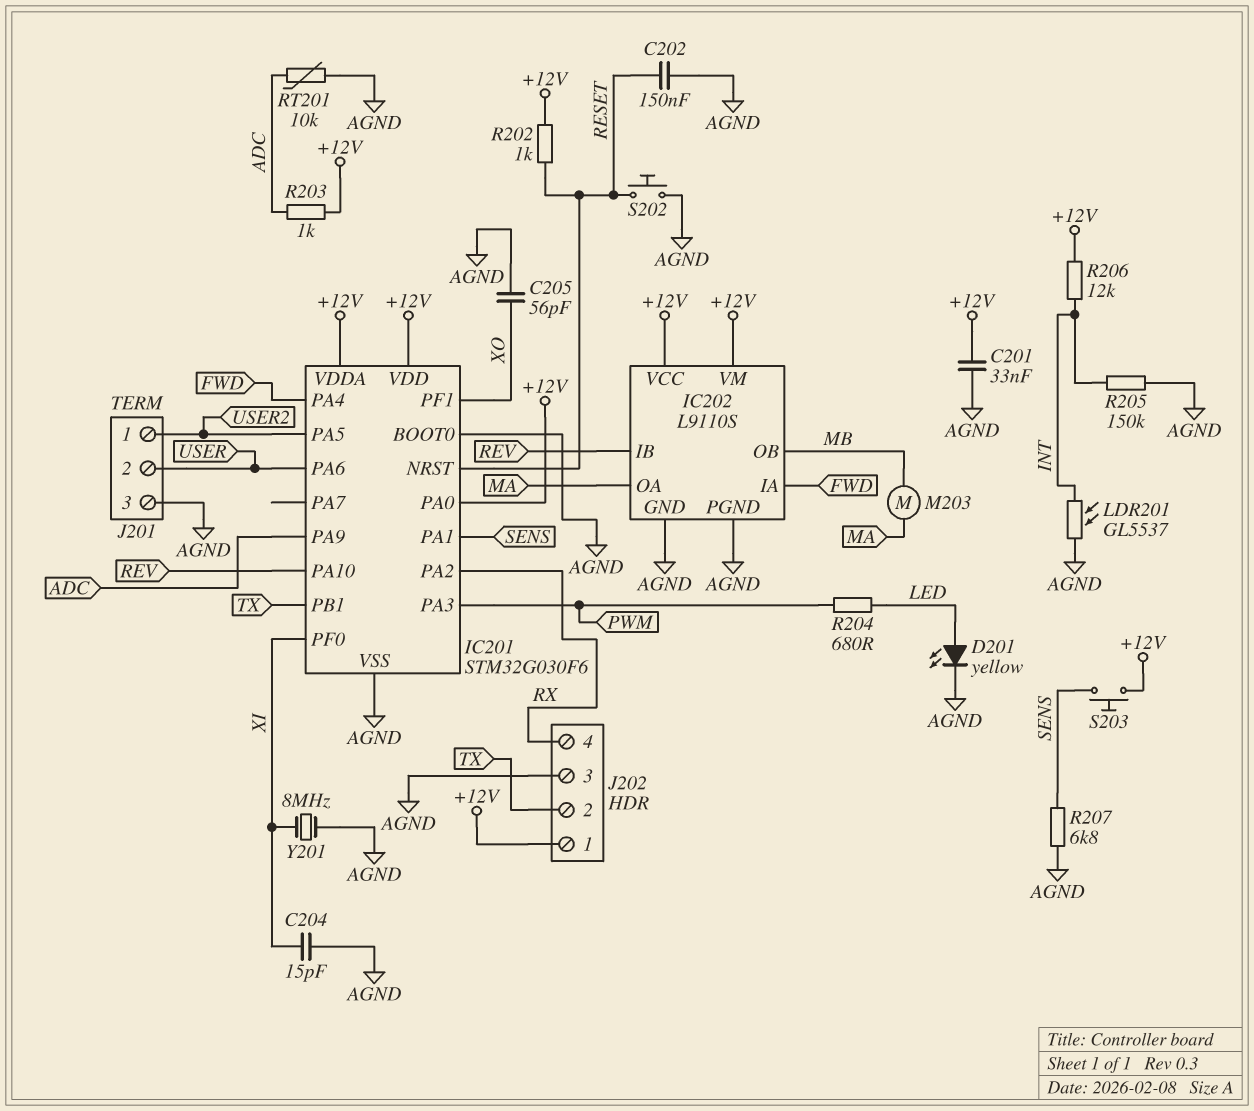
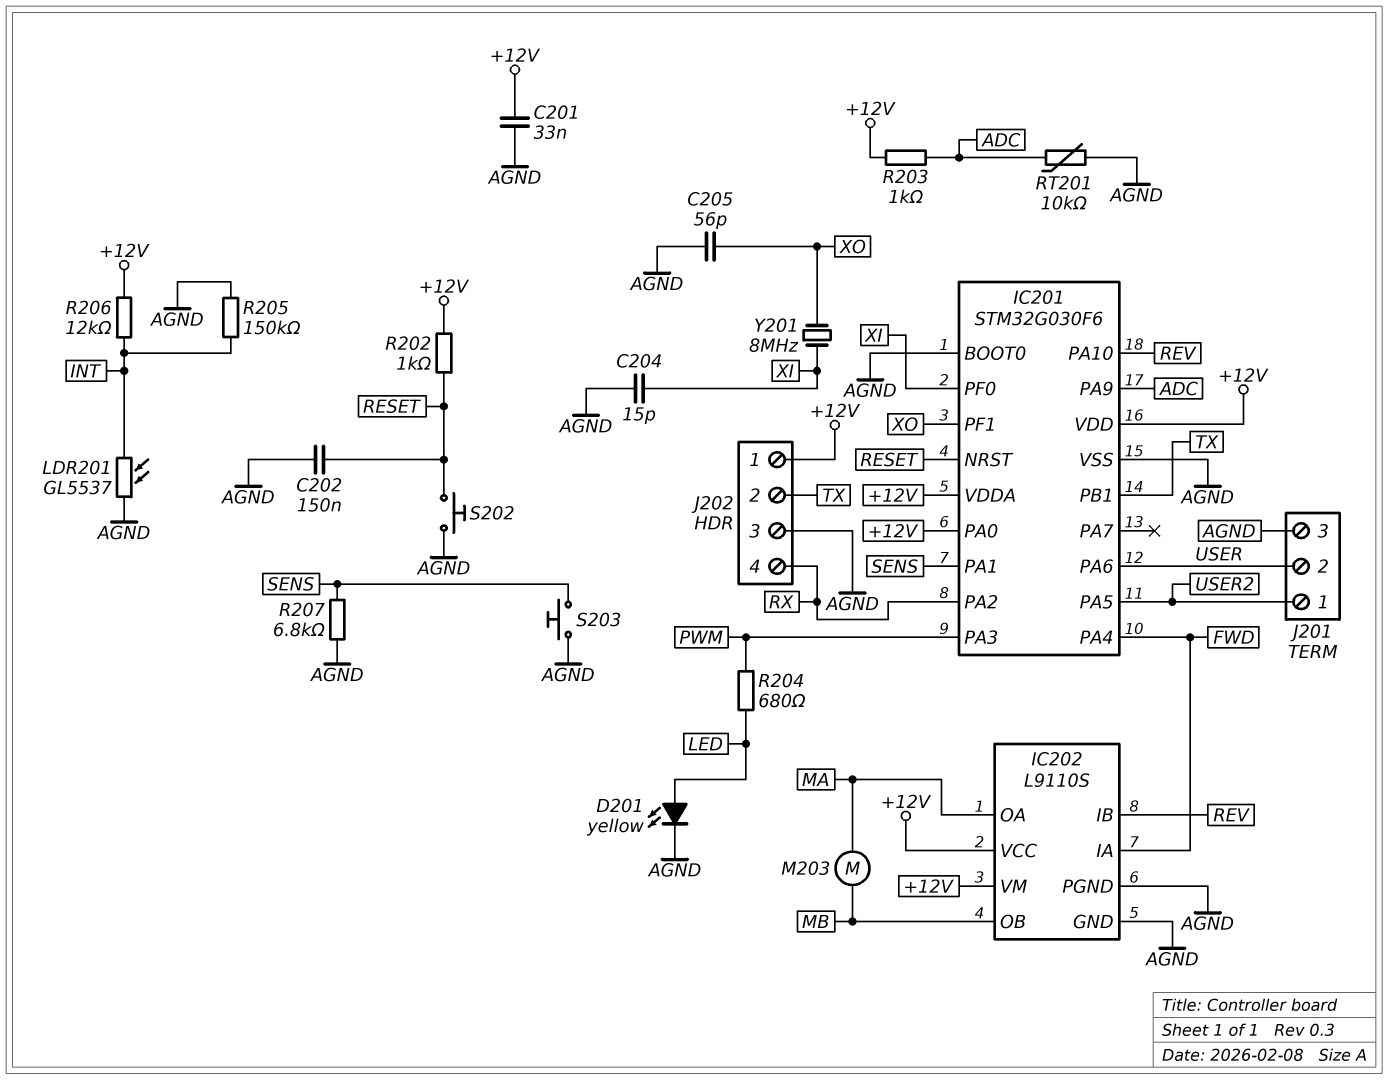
S203: button (+12V, SENS) -> button (AGND, SENS)
Y201: 8MHz (AGND, XI) -> 8MHz (XI, XO)

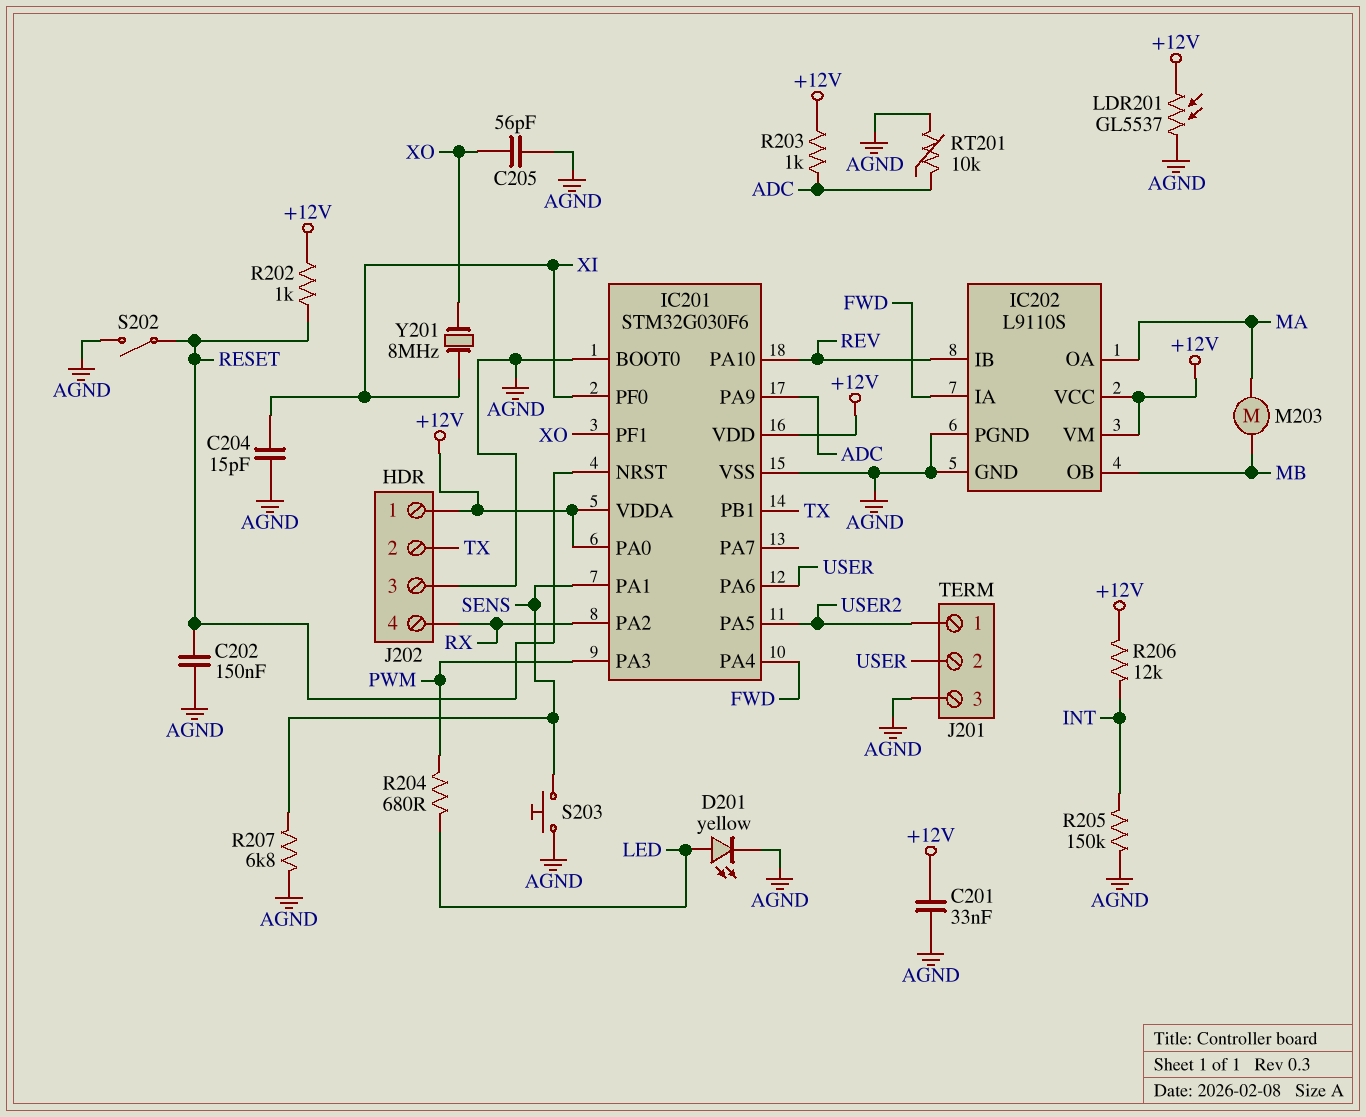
LDR201: GL5537 (AGND, INT) -> GL5537 (+12V, AGND)
S202: button (AGND, RESET) -> switch (AGND, RESET)

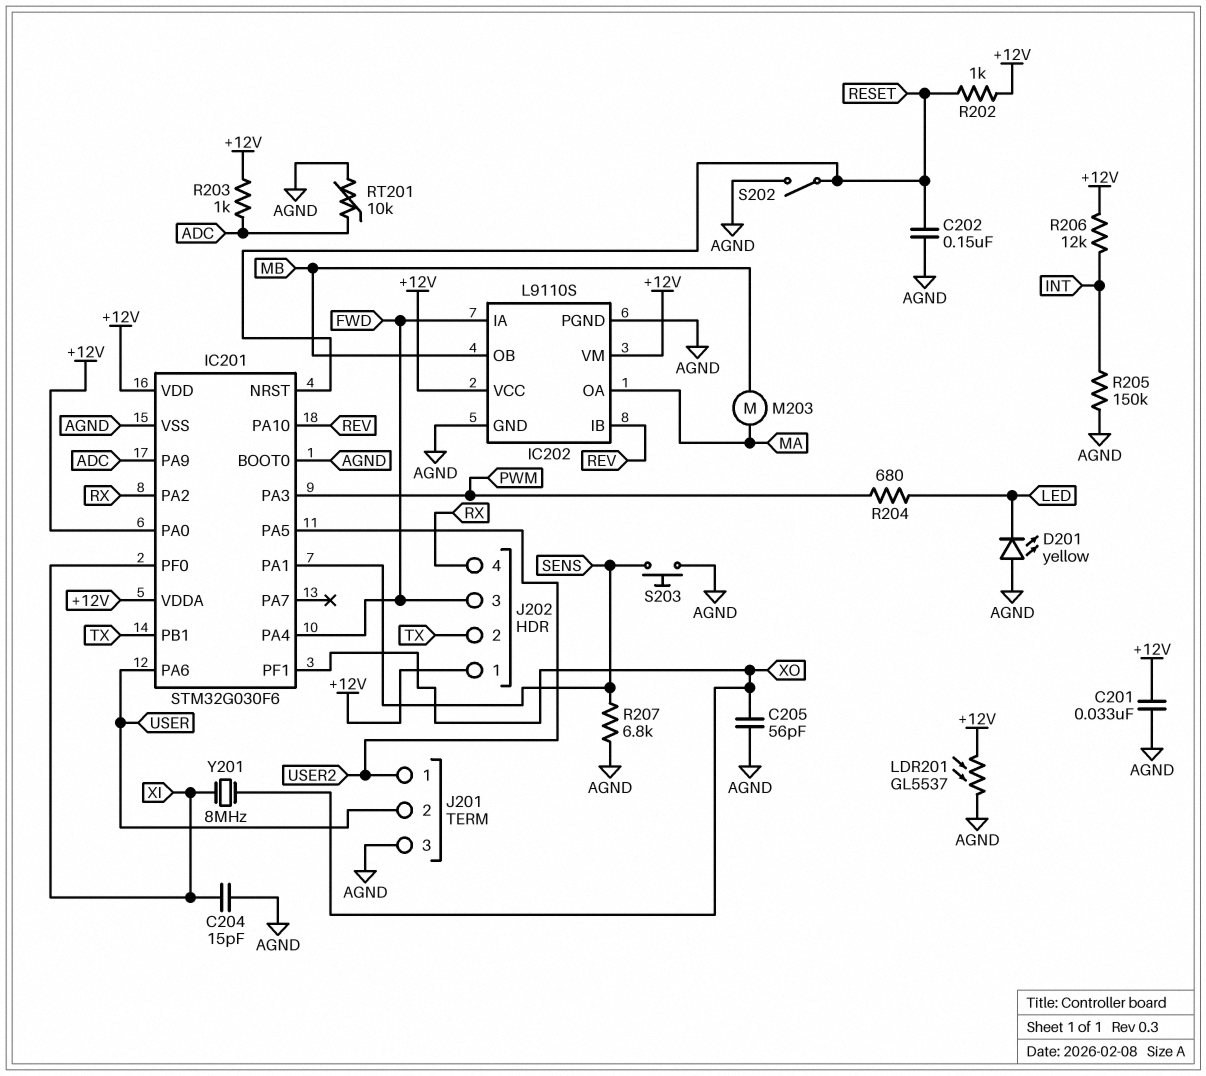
D201: LED yellow (A LED, K AGND) -> LED yellow (A AGND, K LED)
J202 pin 3: AGND -> FWD

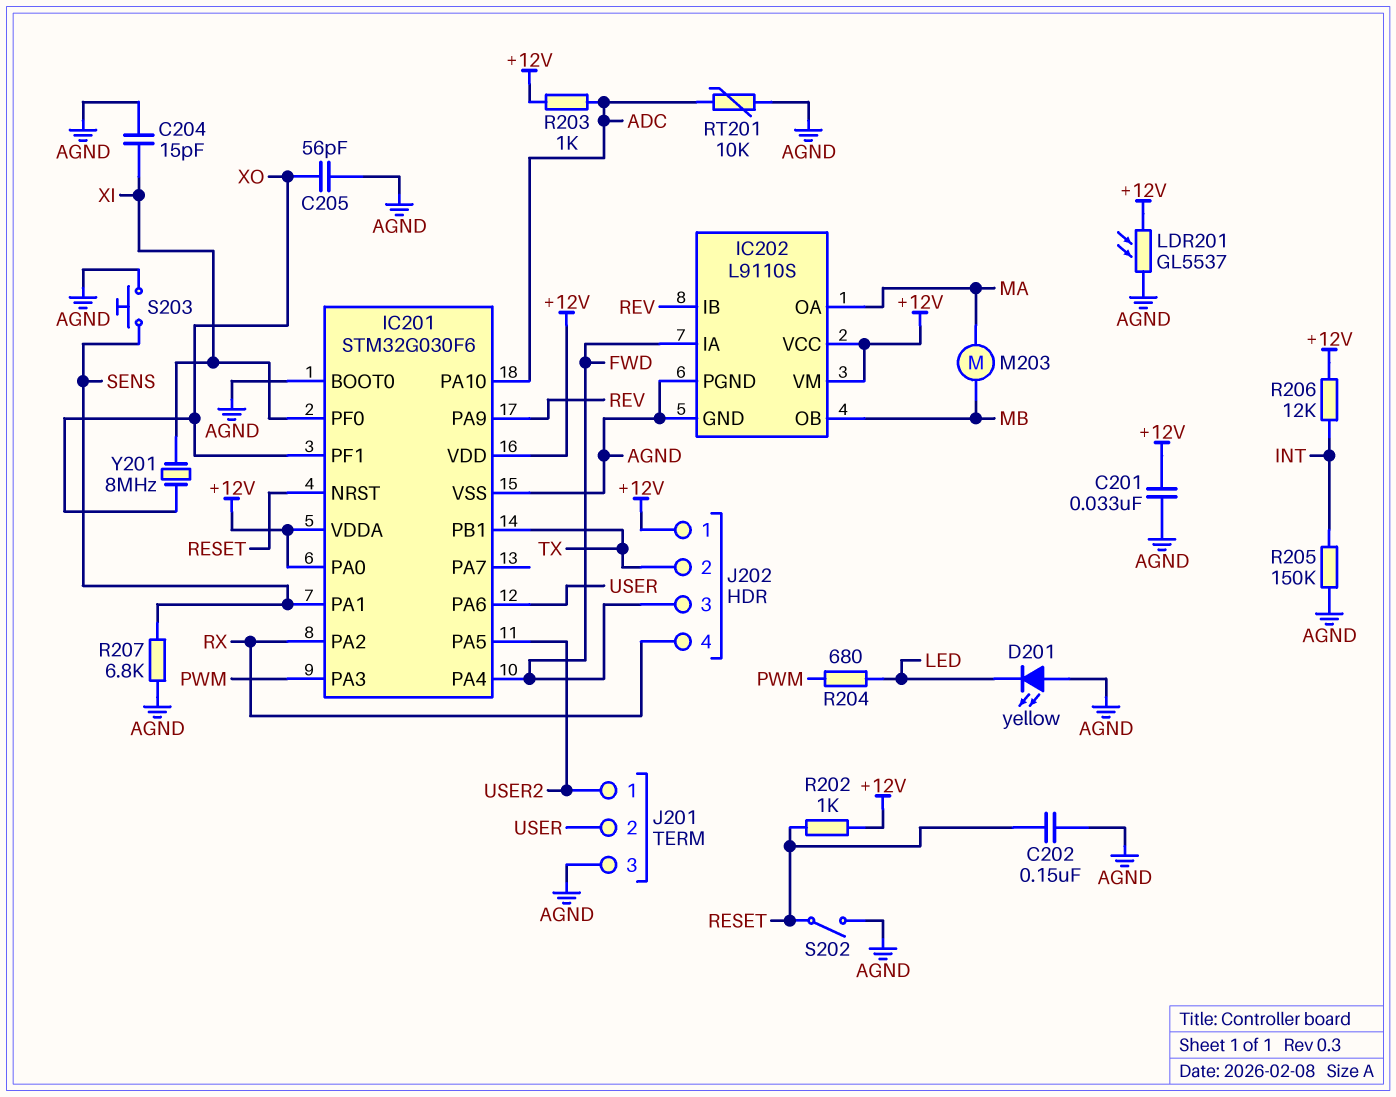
IC201 pin PA9: ADC -> REV
IC201 pin PA10: REV -> ADC

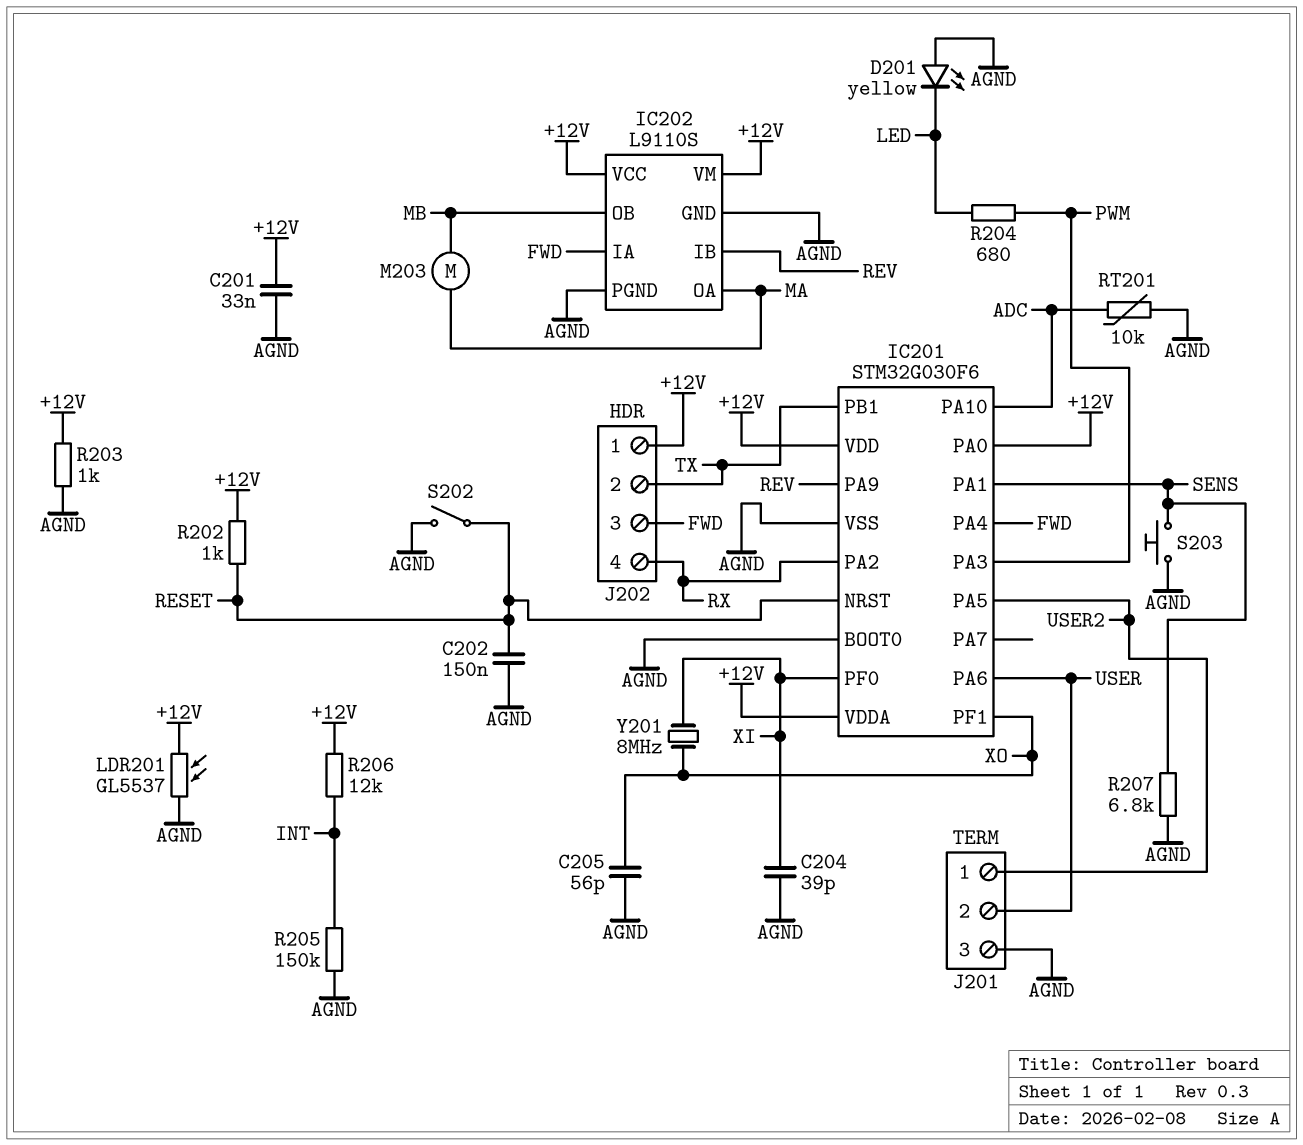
C204: 15pF (AGND, XI) -> 39pF (AGND, XI)
R203: 1k (+12V, ADC) -> 1k (+12V, AGND)

